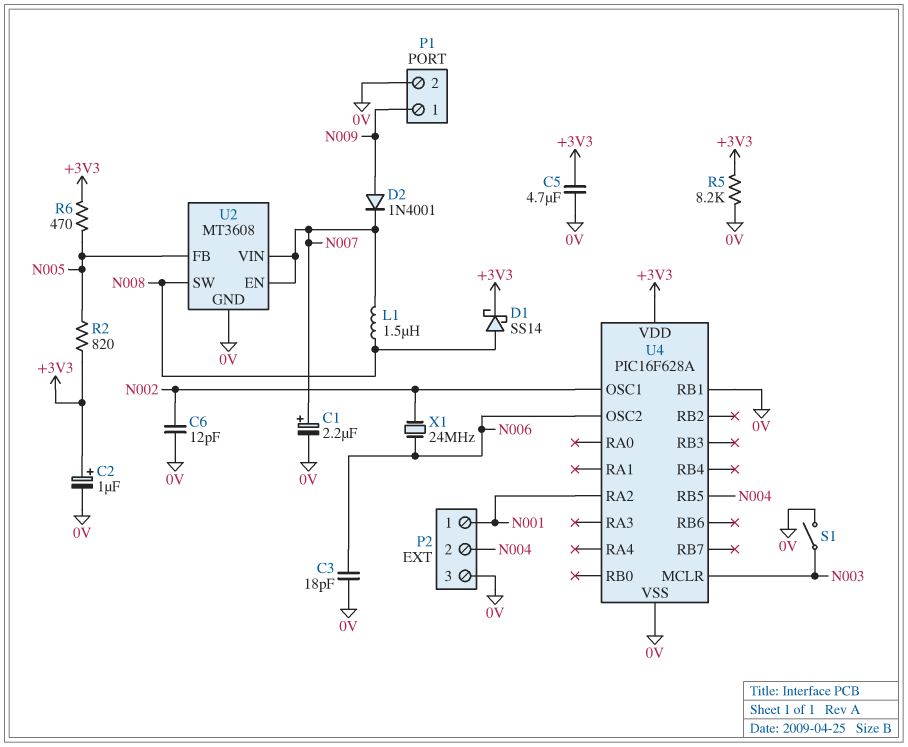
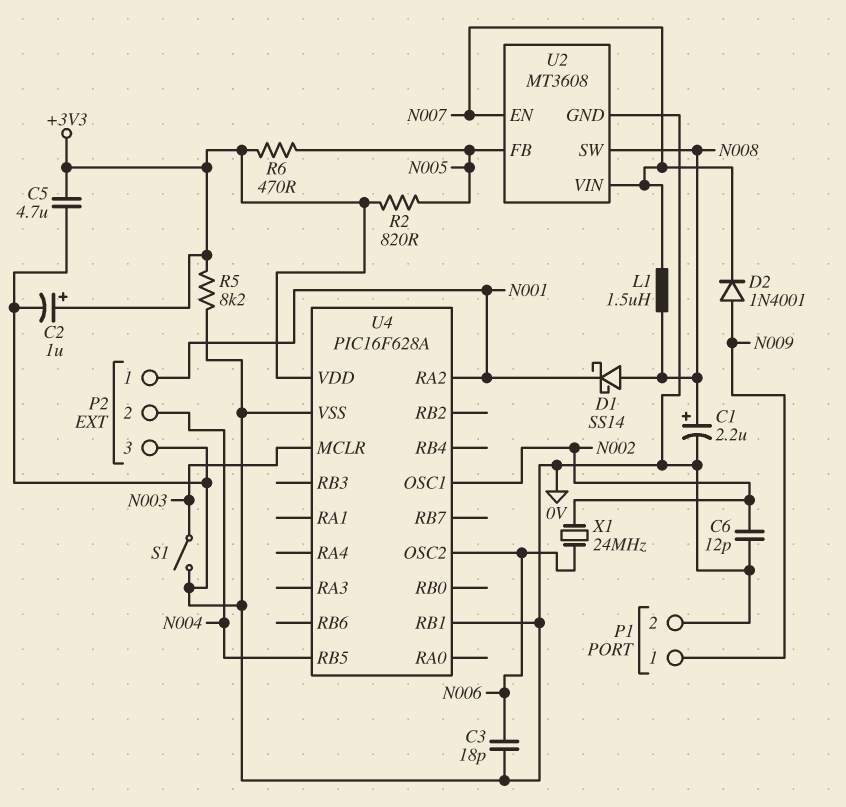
C1: 2.2uF (plus N007, minus 0V) -> 2.2uF (plus N008, minus 0V)
D1: schottky SS14 (A N008, K +3V3) -> schottky SS14 (A N008, K N001)

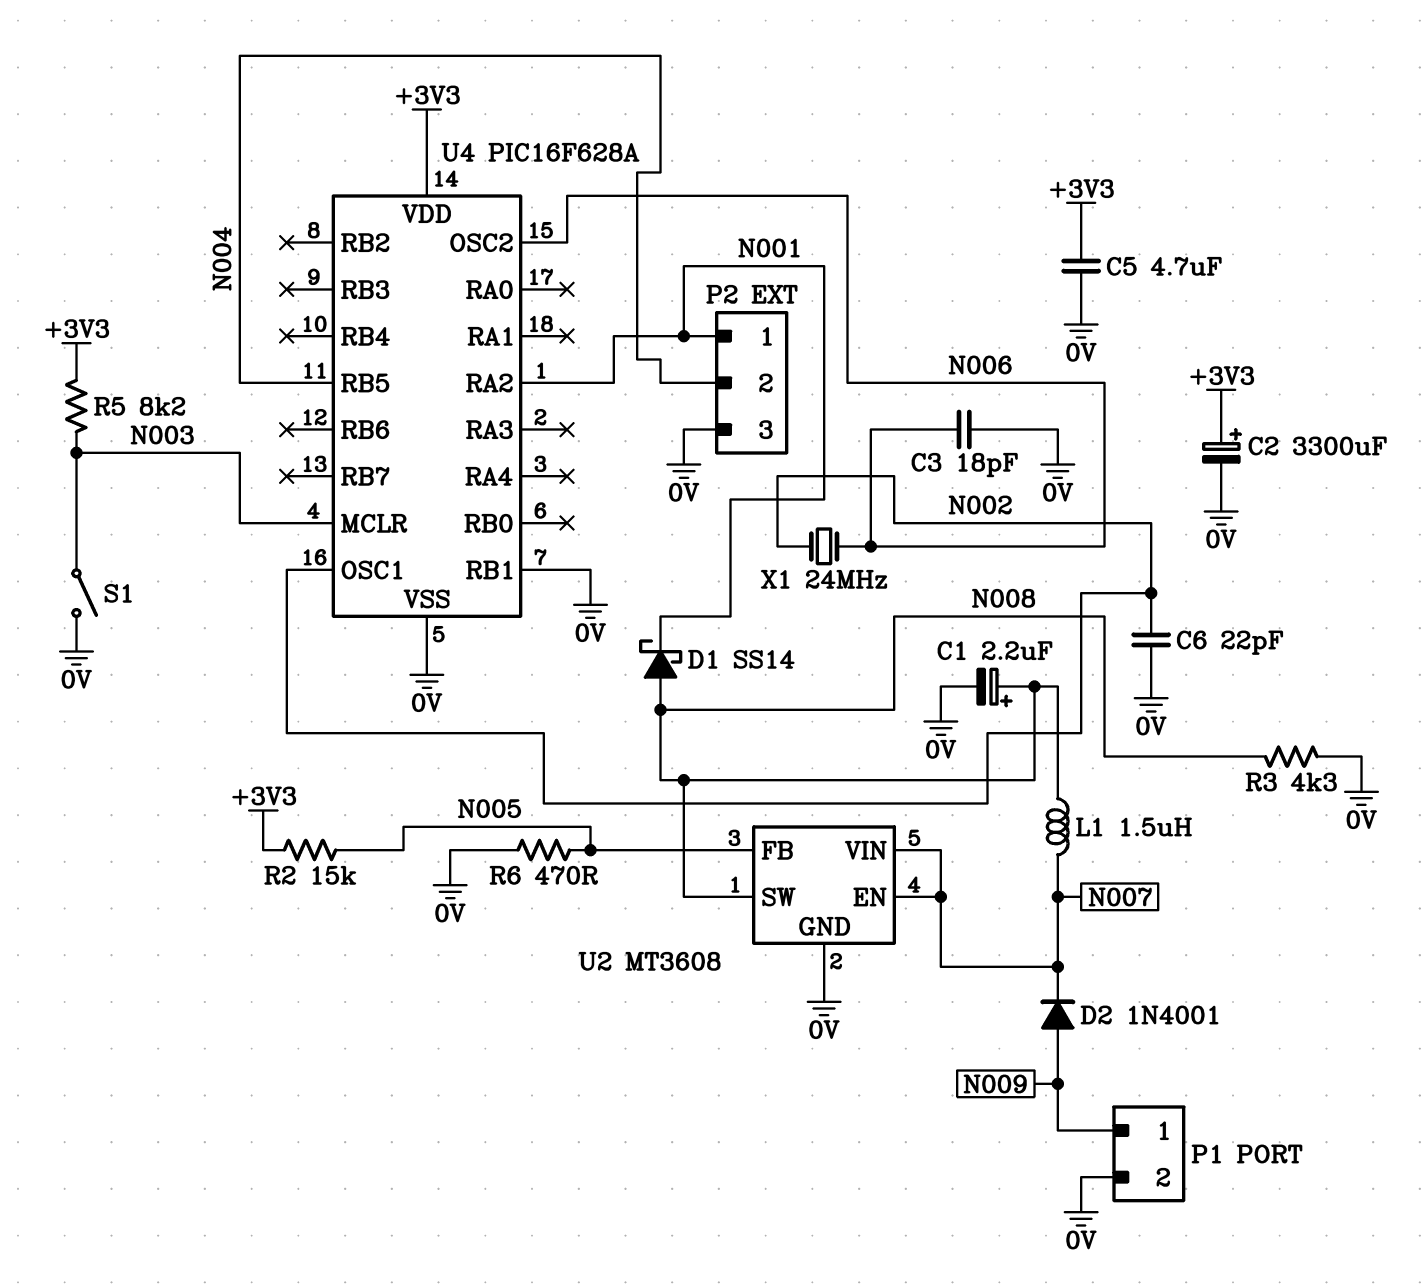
C2: 1uF (plus +3V3, minus 0V) -> 3300uF (plus +3V3, minus 0V)
C6: 12pF (0V, N002) -> 22pF (0V, N002)
R2: 820 (+3V3, N005) -> 15k (+3V3, N005)
R3: none -> 4.3k (0V, N008)
R5: 8.2k (+3V3, 0V) -> 8.2k (+3V3, N003)
R6: 470 (+3V3, N005) -> 470 (0V, N005)

